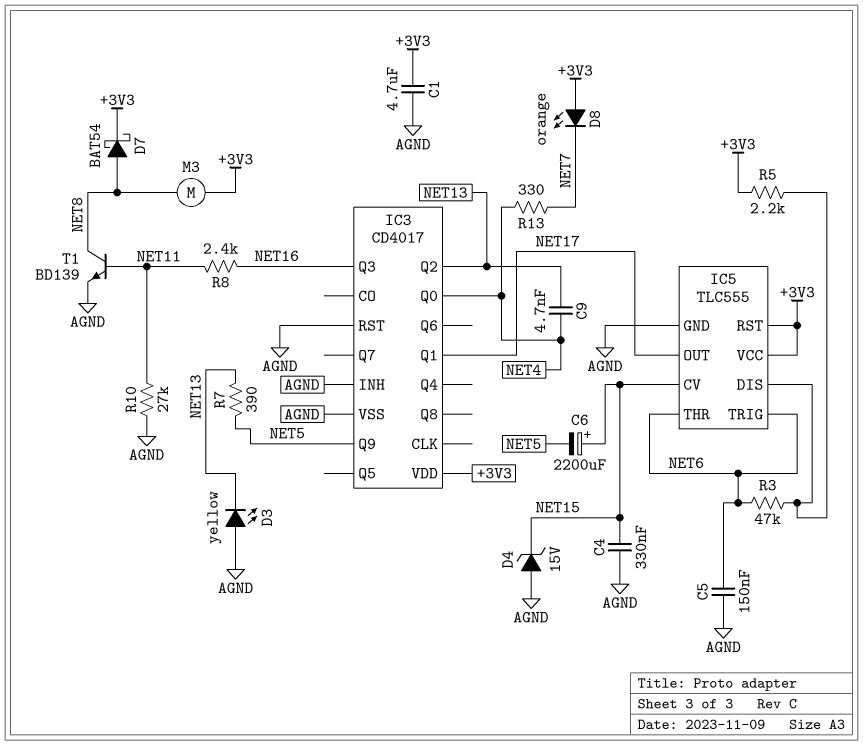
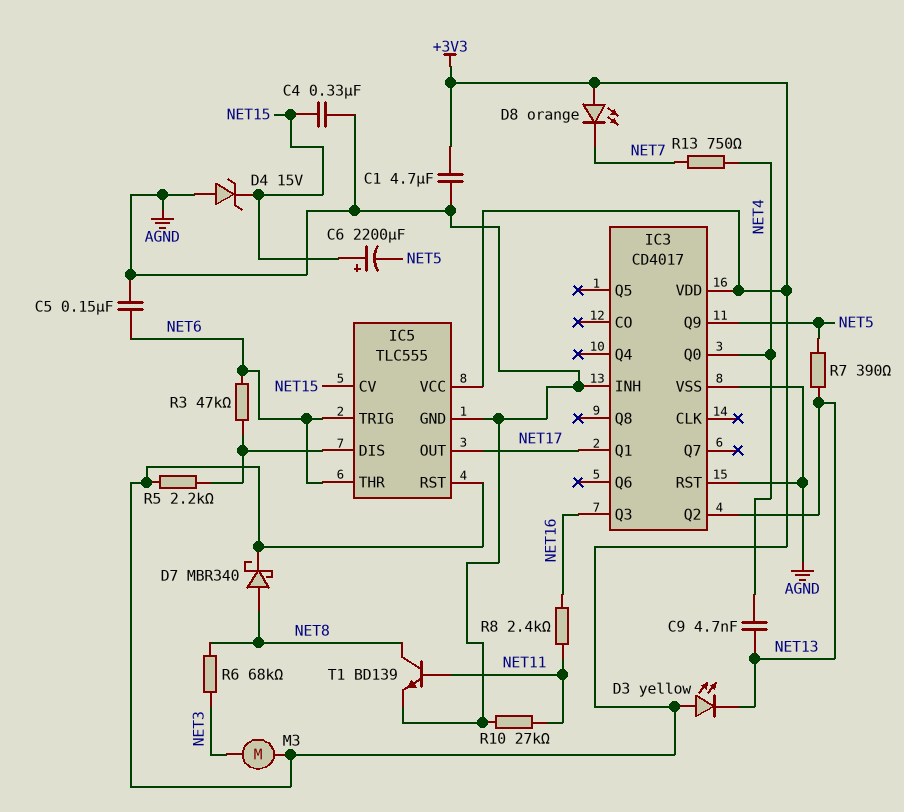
D3: LED yellow (A AGND, K NET13) -> LED yellow (A +3V3, K NET13)
D7: schottky BAT54 (A NET8, K +3V3) -> schottky MBR340 (A NET8, K +3V3)
M3: motor (+3V3, NET8) -> motor (+3V3, NET3)
R6: none -> 68k (NET3, NET8)
R13: 330 (NET4, NET7) -> 750 (NET4, NET7)

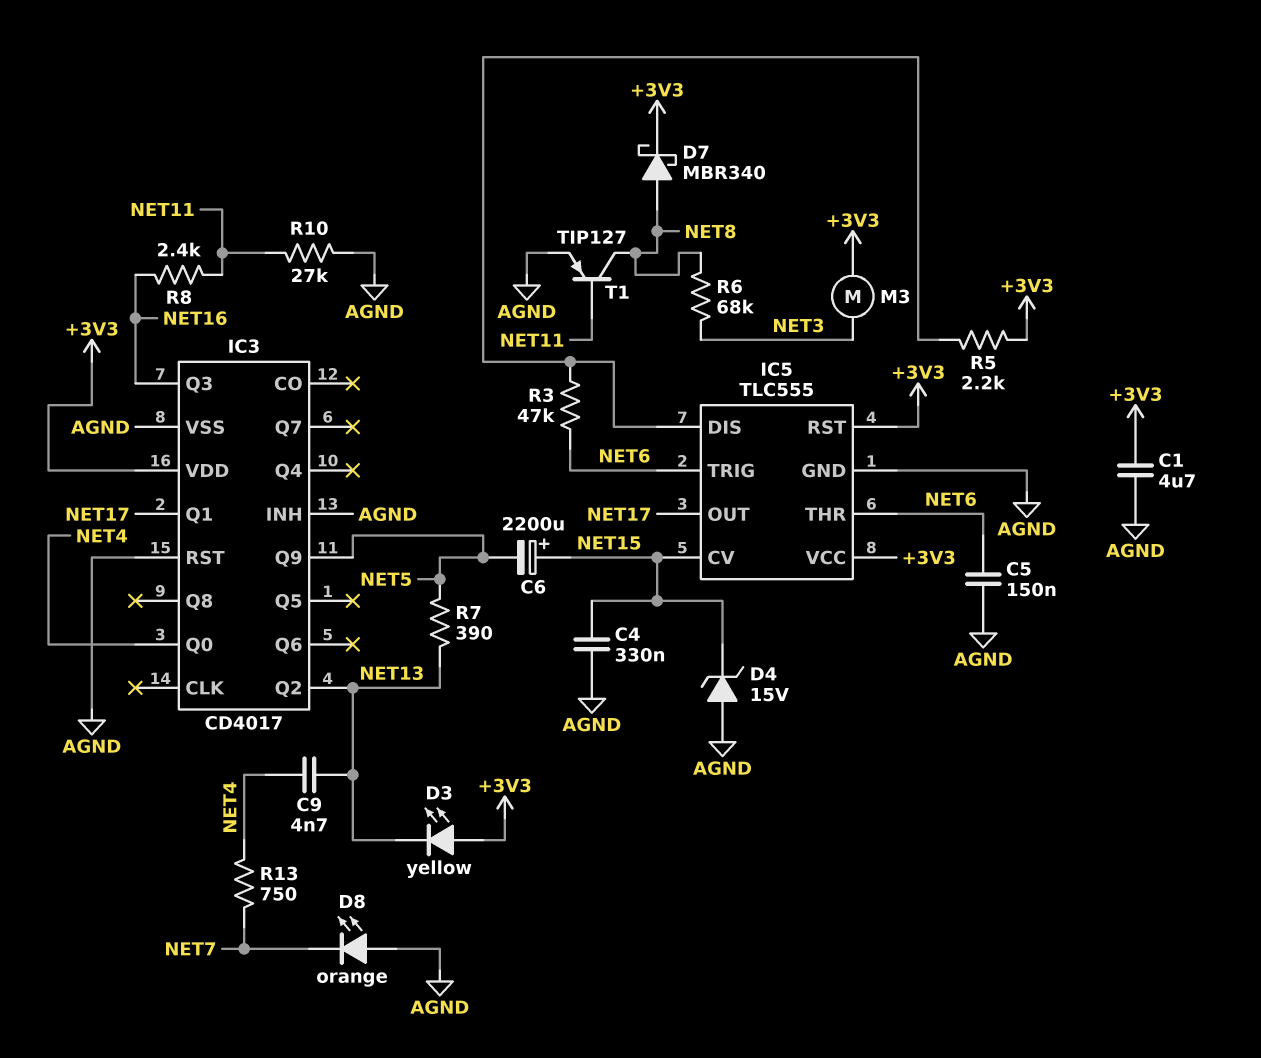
D8: LED orange (A +3V3, K NET7) -> LED orange (A AGND, K NET7)
T1: NPN BD139 (B NET11, C NET8, E AGND) -> PNP TIP127 (B NET11, C NET8, E AGND)

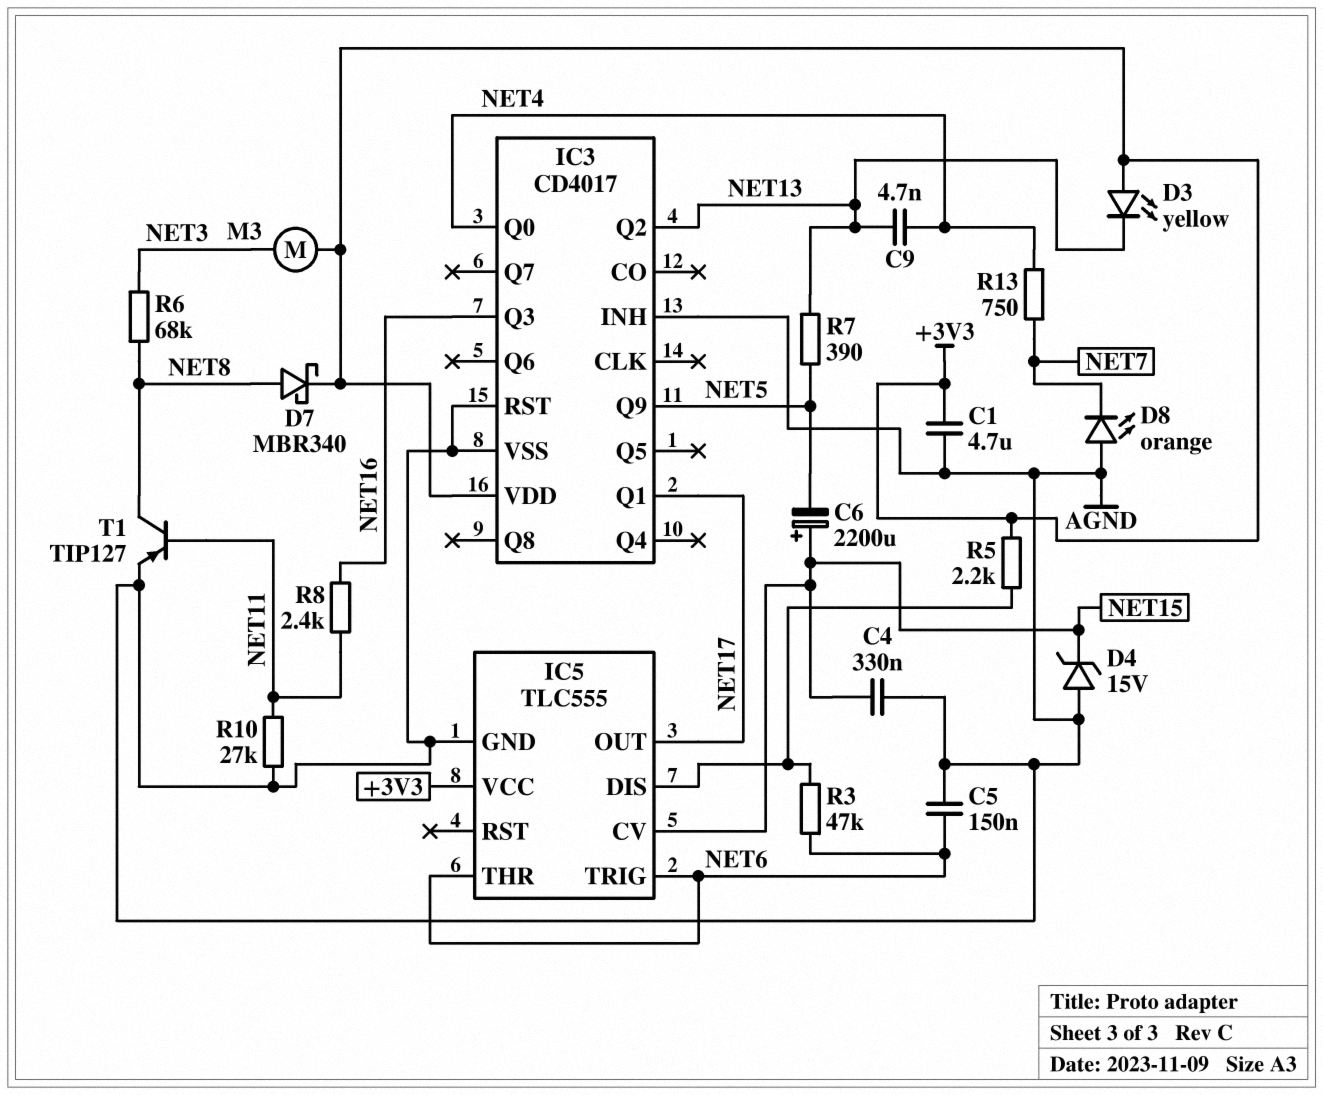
IC5 pin RST: +3V3 -> none

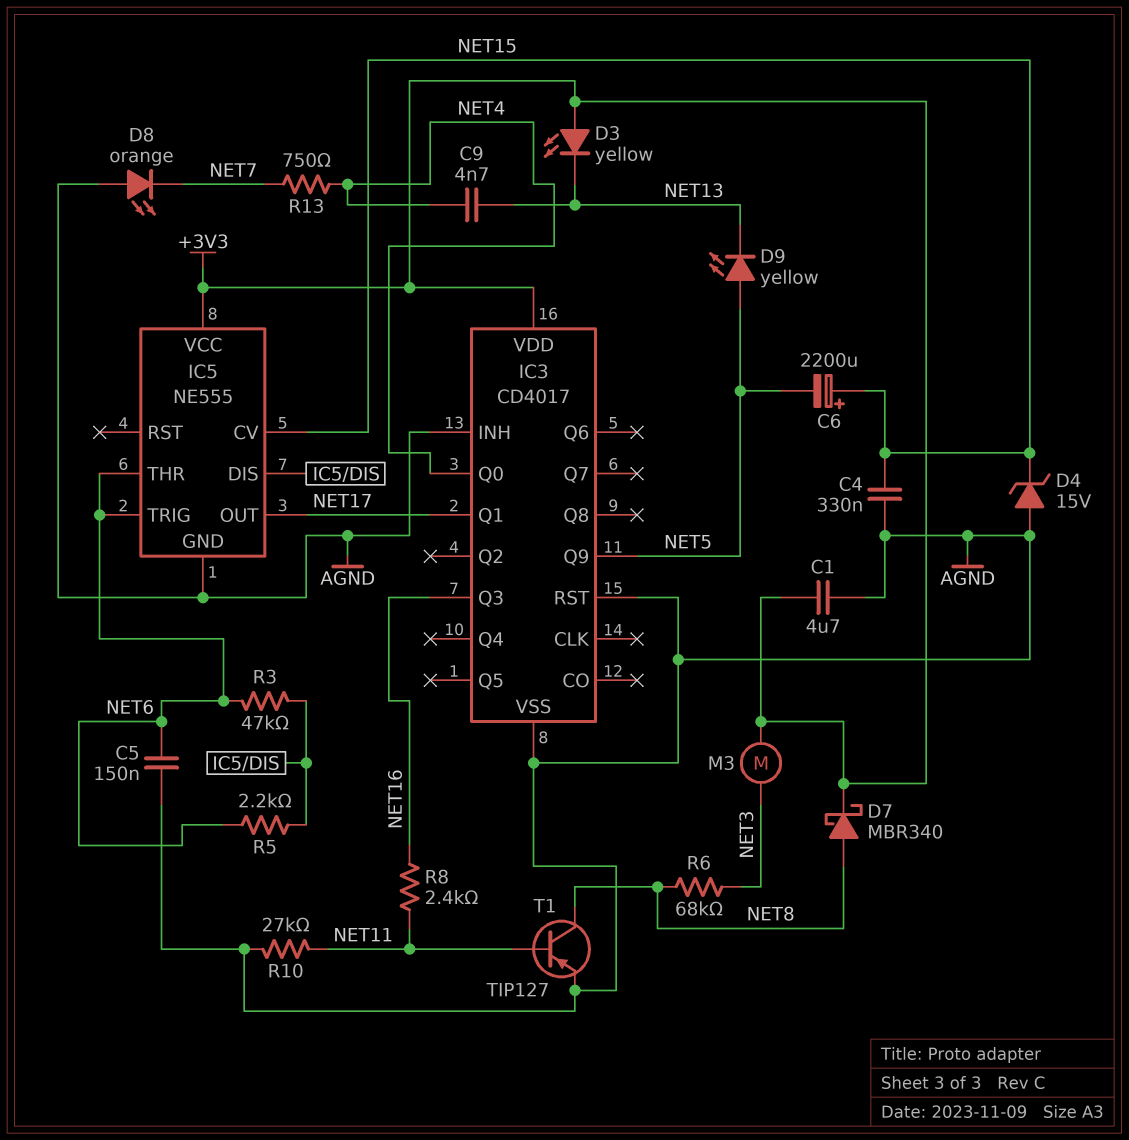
D9: none -> LED yellow (A NET5, K NET13)
IC3 pin Q2: NET13 -> none
IC5: TLC555 -> NE555
R5: 2.2k (+3V3, IC5/DIS) -> 2.2k (IC5/DIS, NET6)
R7: 390 (NET5, NET13) -> none

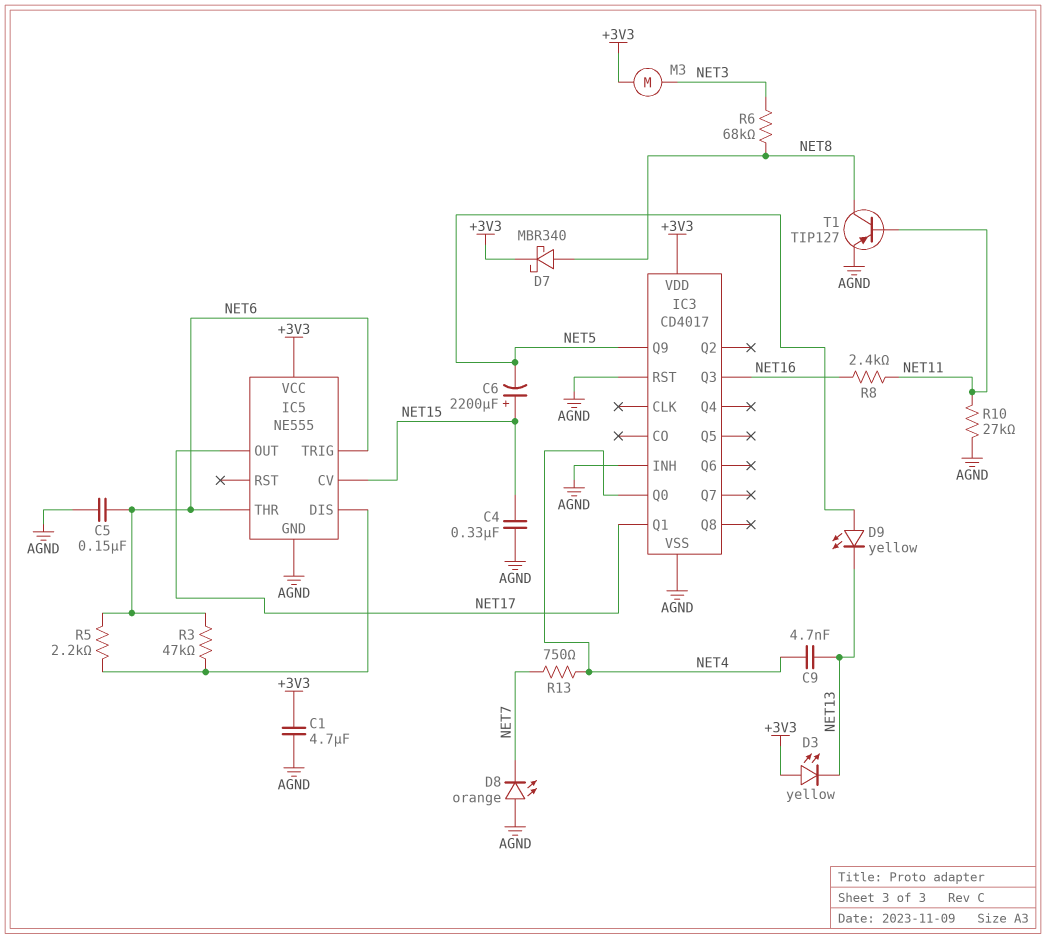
D4: zener 15V (A AGND, K NET15) -> none

